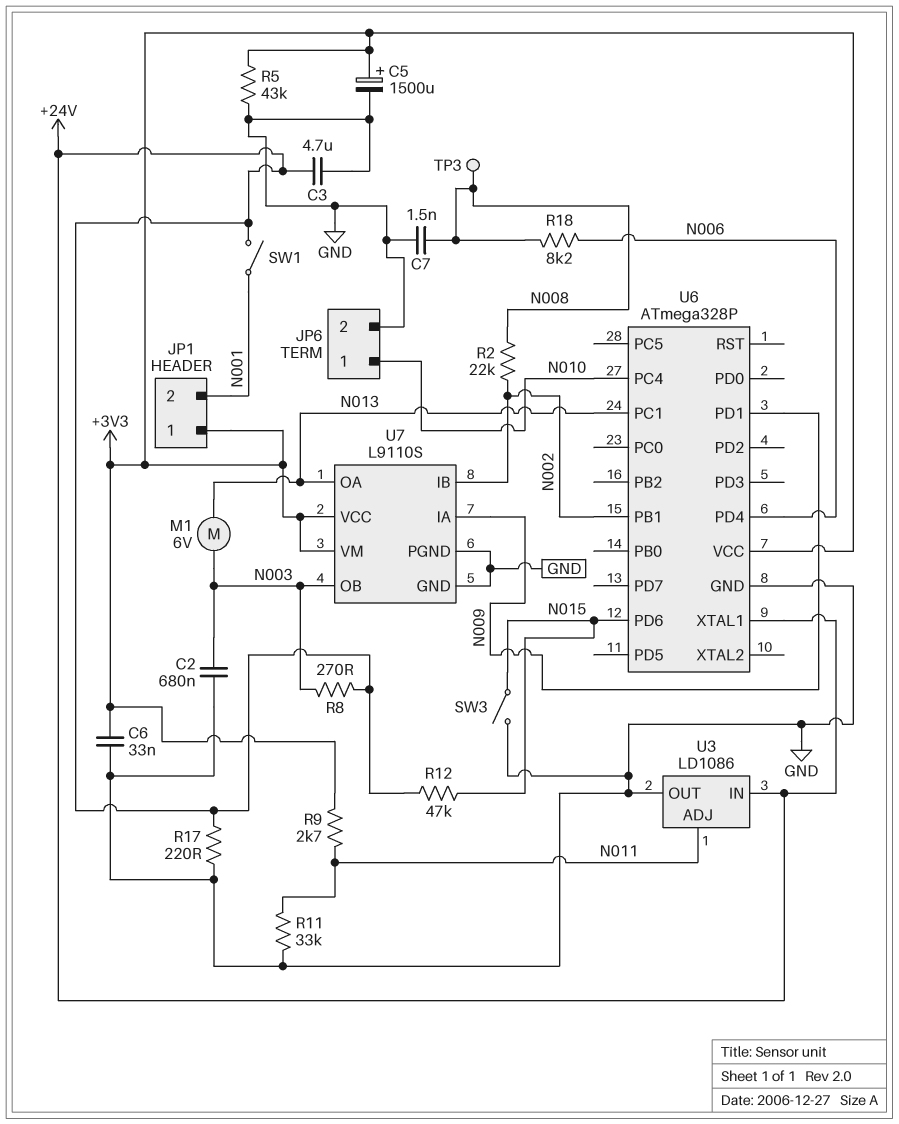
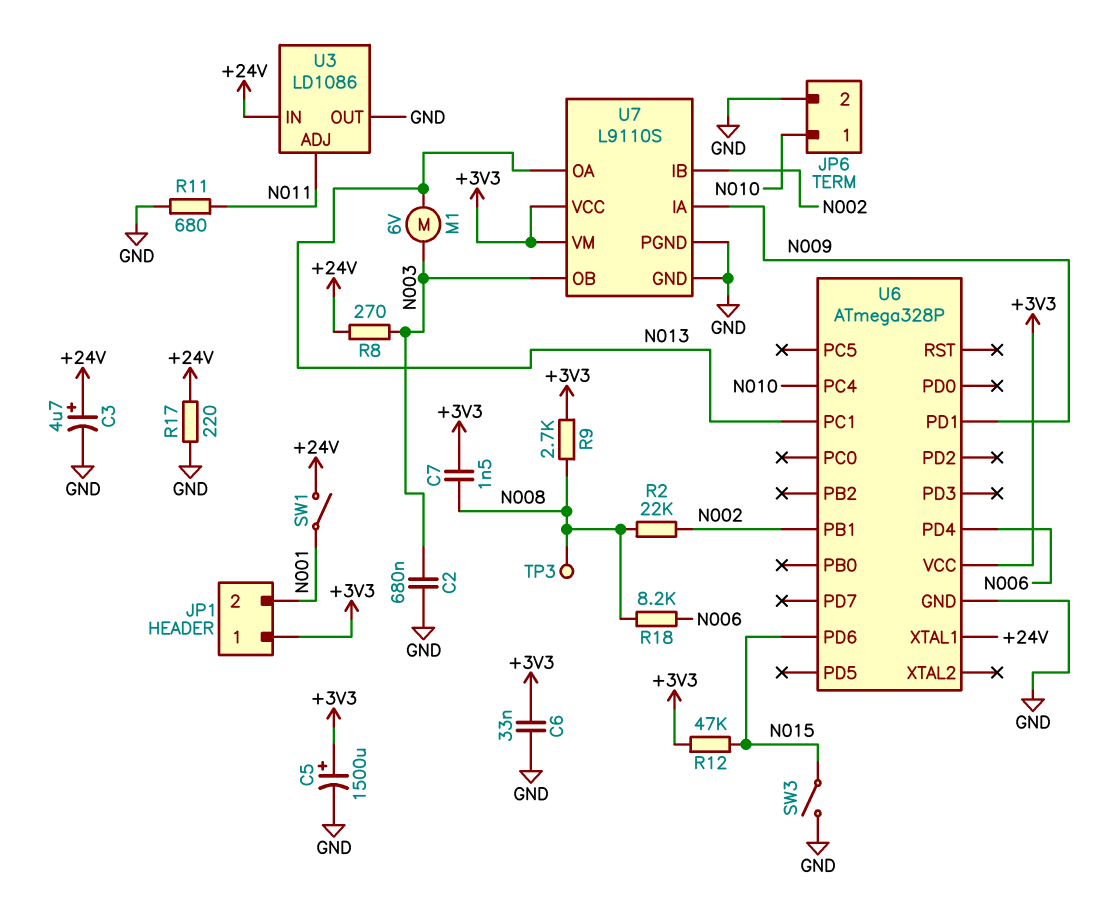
C3: 4.7uF (+24V, GND) -> 4.7uF (plus +24V, minus GND)
C7: 1.5nF (GND, N008) -> 1.5nF (+3V3, N008)
R5: 43k (+3V3, GND) -> none
R9: 2.7k (+3V3, N011) -> 2.7k (+3V3, N008)
R11: 33k (GND, N011) -> 680 (GND, N011)
R12: 47k (+24V, N015) -> 47k (+3V3, N015)

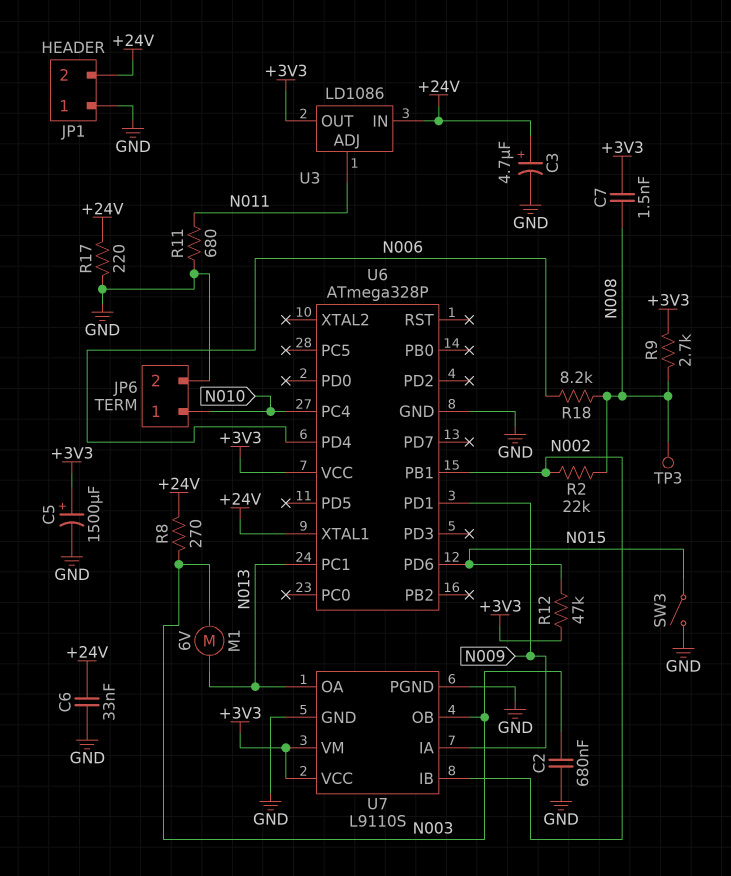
C6: 33nF (+3V3, GND) -> 33nF (+24V, GND)
JP1 pin 1: +3V3 -> GND
JP1 pin 2: N001 -> +24V
SW1: switch (+24V, N001) -> none
U3 pin OUT: GND -> +3V3

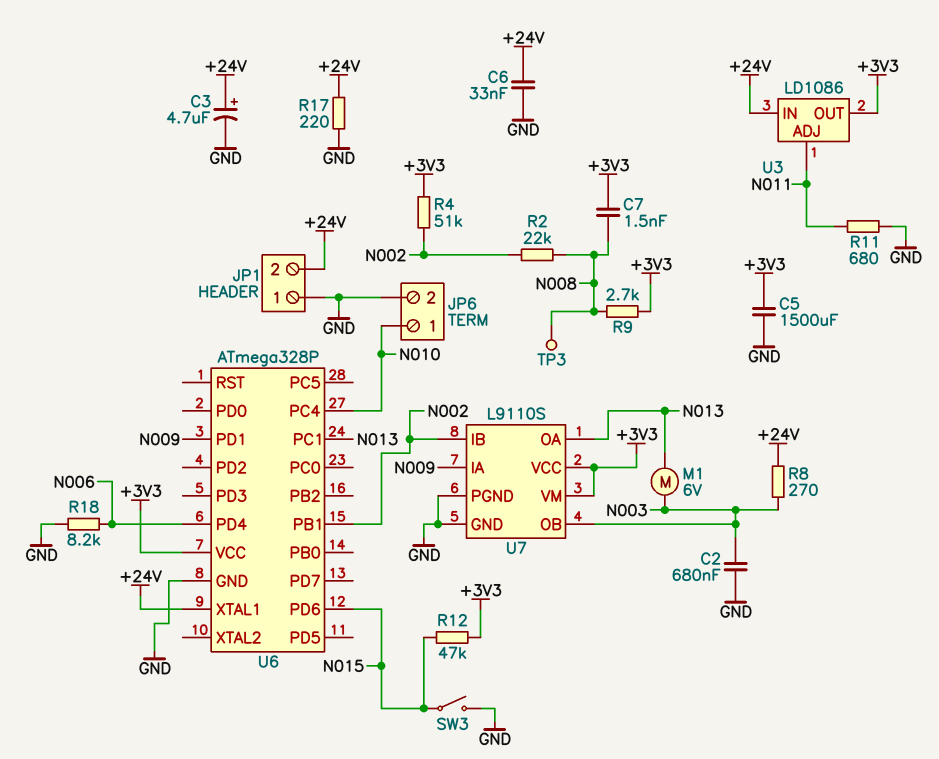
C5: 1500uF (plus +3V3, minus GND) -> 1500uF (+3V3, GND)
R4: none -> 51k (+3V3, N002)
R18: 8.2k (N006, N008) -> 8.2k (GND, N006)

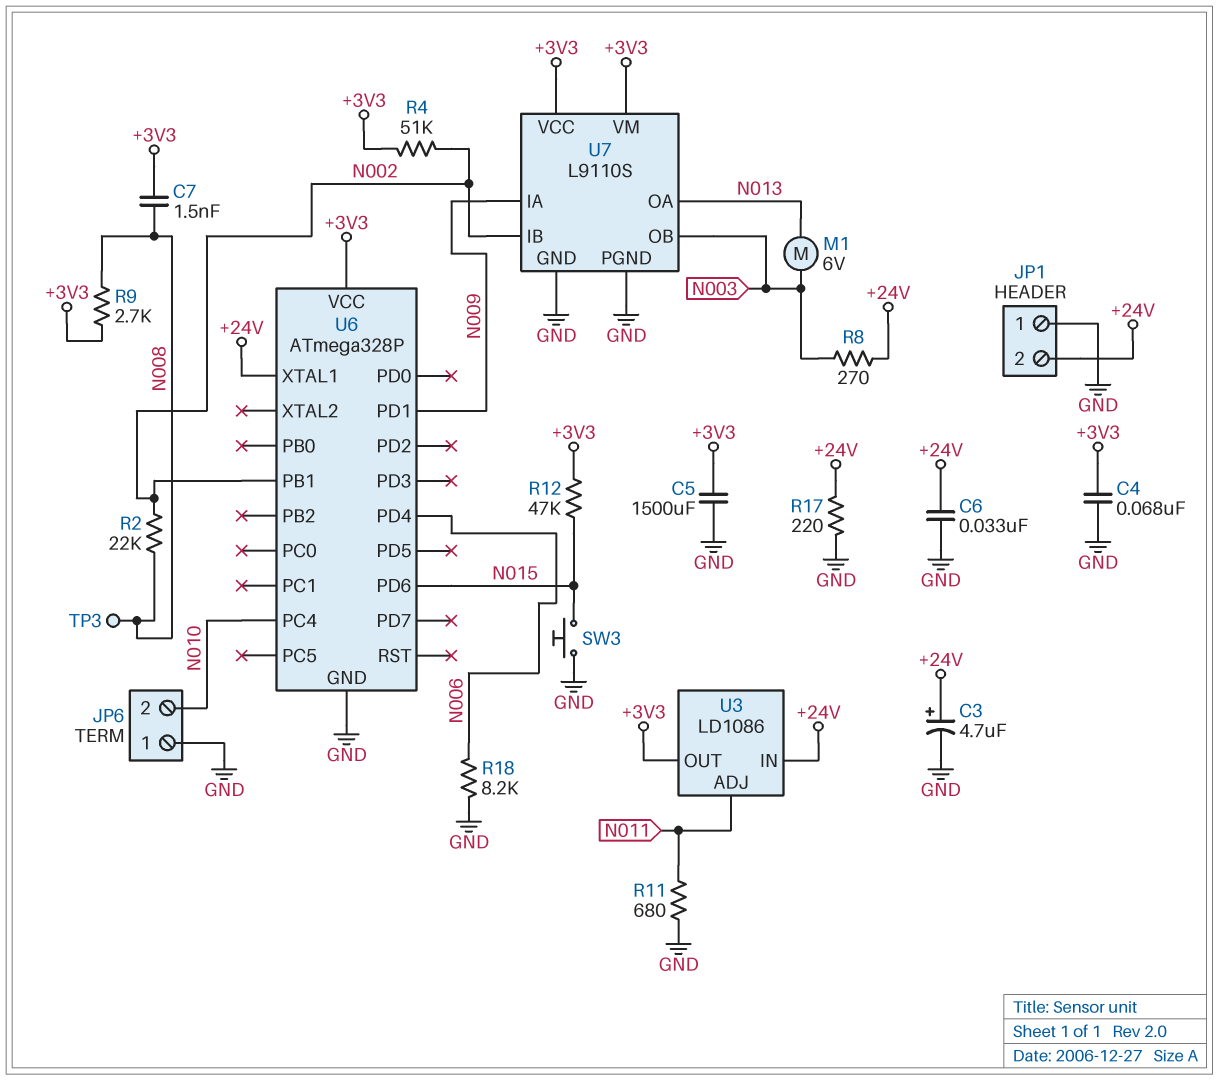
C2: 680nF (GND, N003) -> none
C4: none -> 68nF (+3V3, GND)
JP6 pin 1: N010 -> GND
JP6 pin 2: GND -> N010
SW3: switch (GND, N015) -> button (GND, N015)
U6 pin PC1: N013 -> none

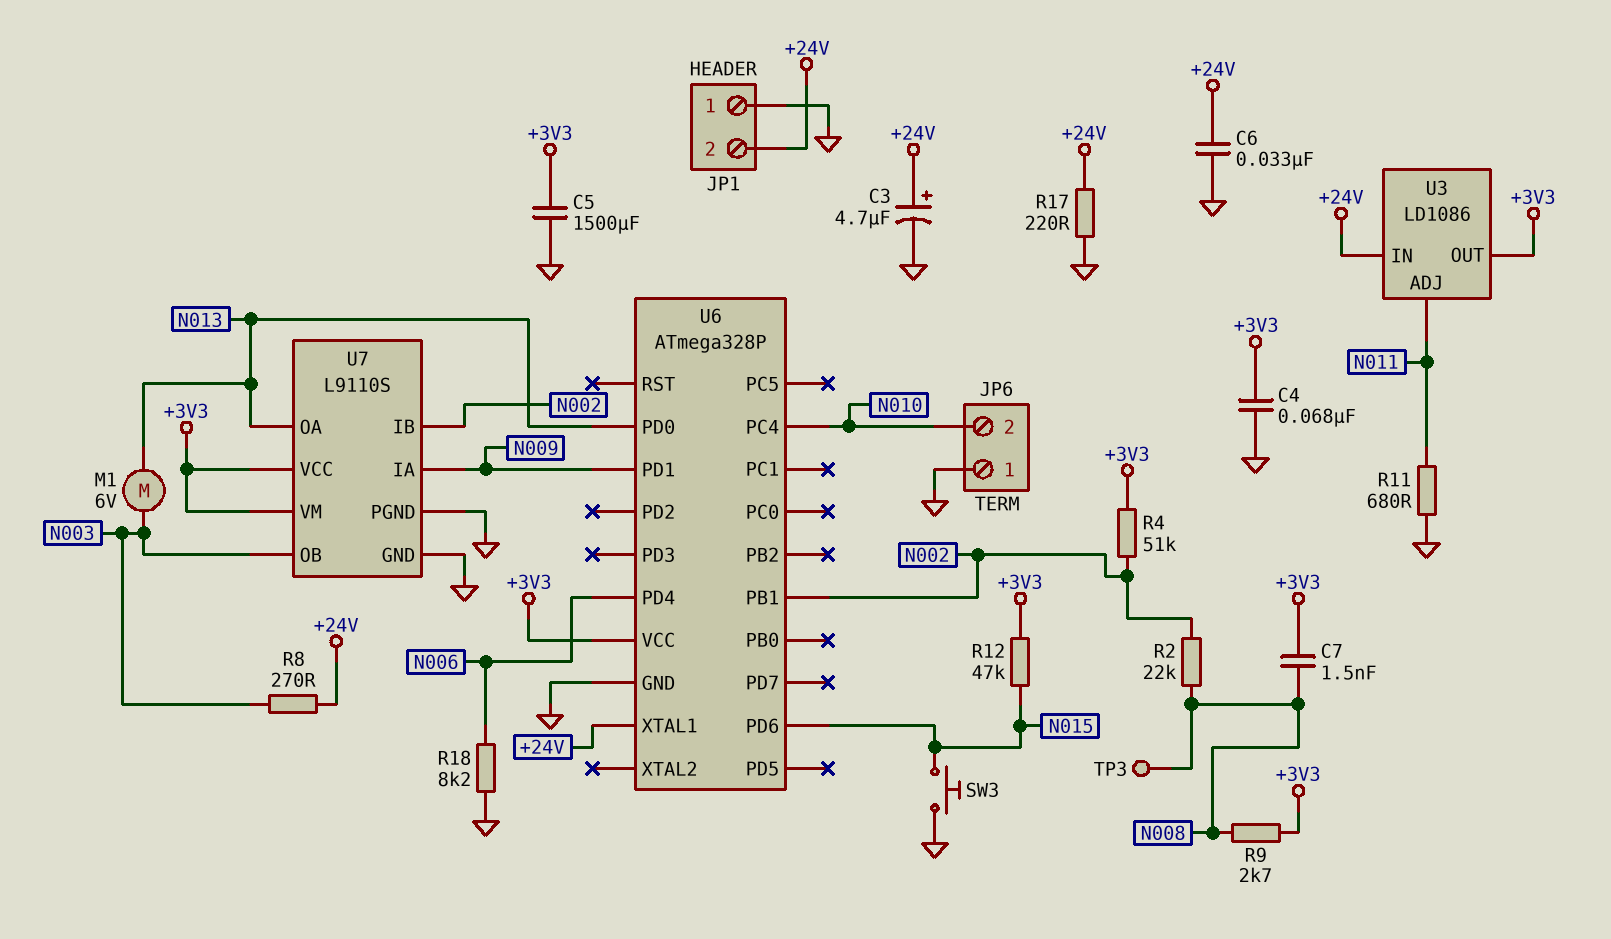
U6 pin PD0: none -> N013

